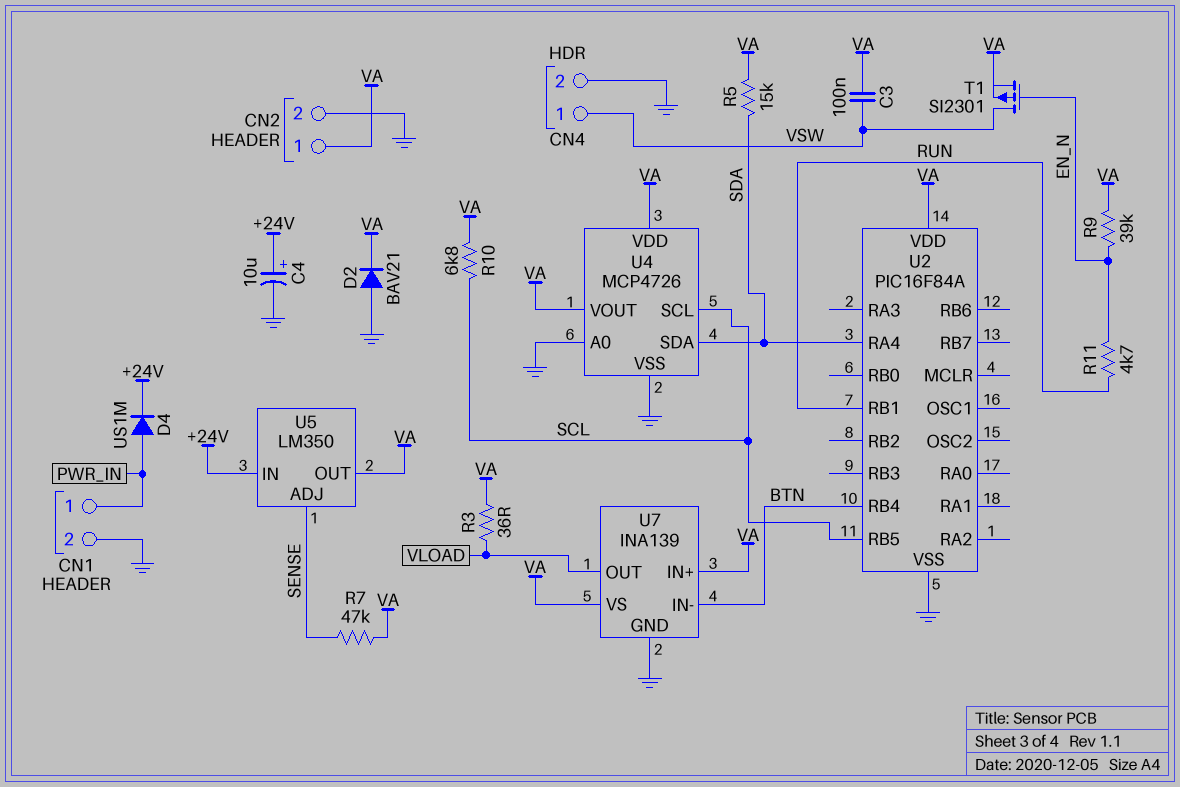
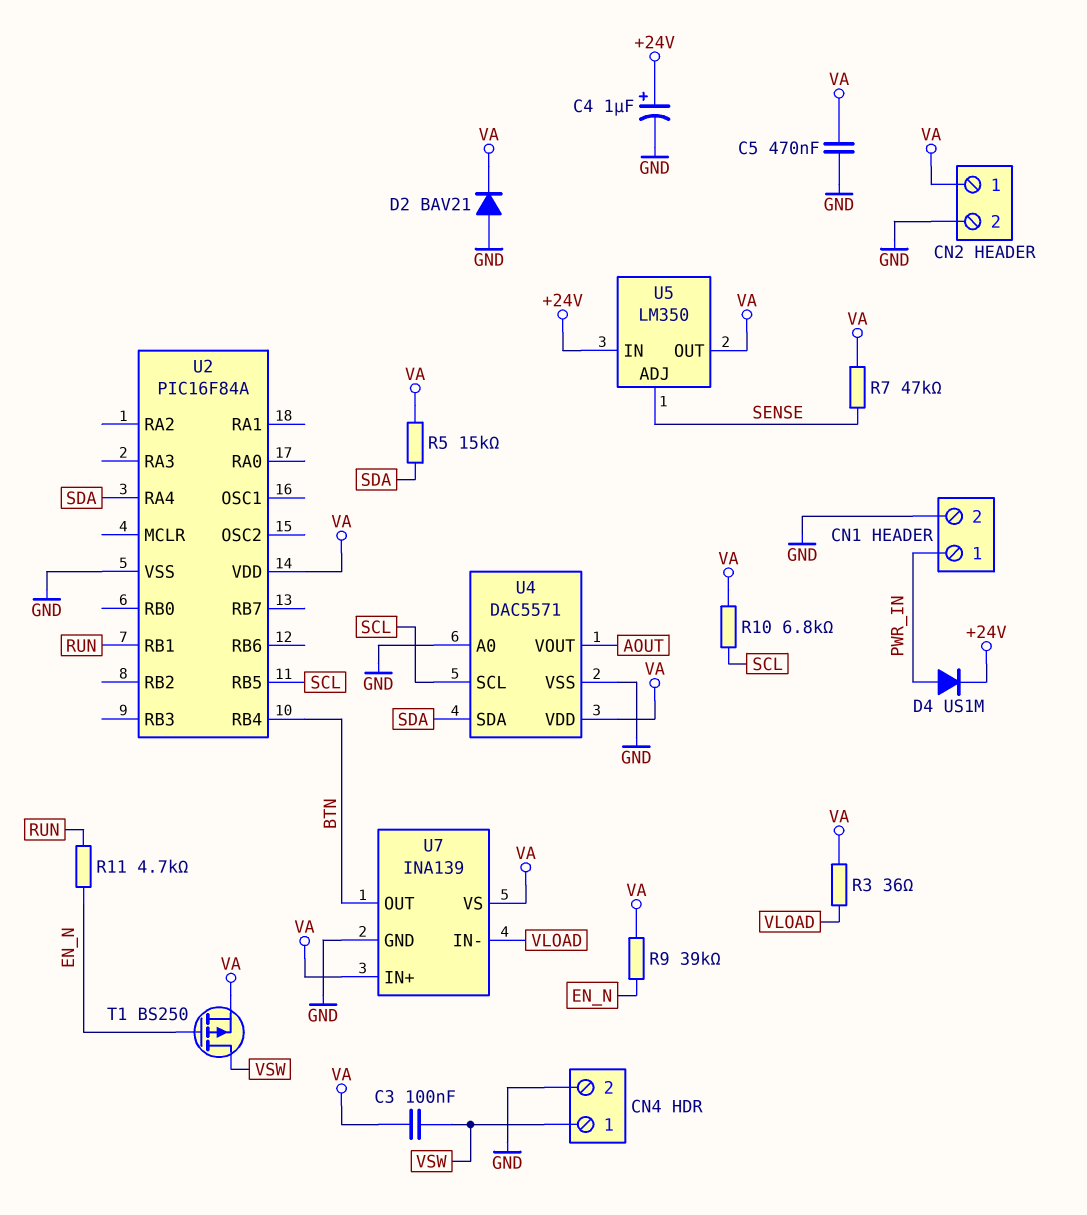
C4: 10uF (plus +24V, minus GND) -> 1uF (plus +24V, minus GND)
C5: none -> 470nF (GND, VA)
T1: PMOS SI2301 (G EN_N, D VSW, S VA) -> PMOS BS250 (G EN_N, D VSW, S VA)
U4: MCP4726 -> DAC5571
U4 pin VOUT: VA -> AOUT
U7 pin IN-: BTN -> VLOAD
U7 pin OUT: VLOAD -> BTN

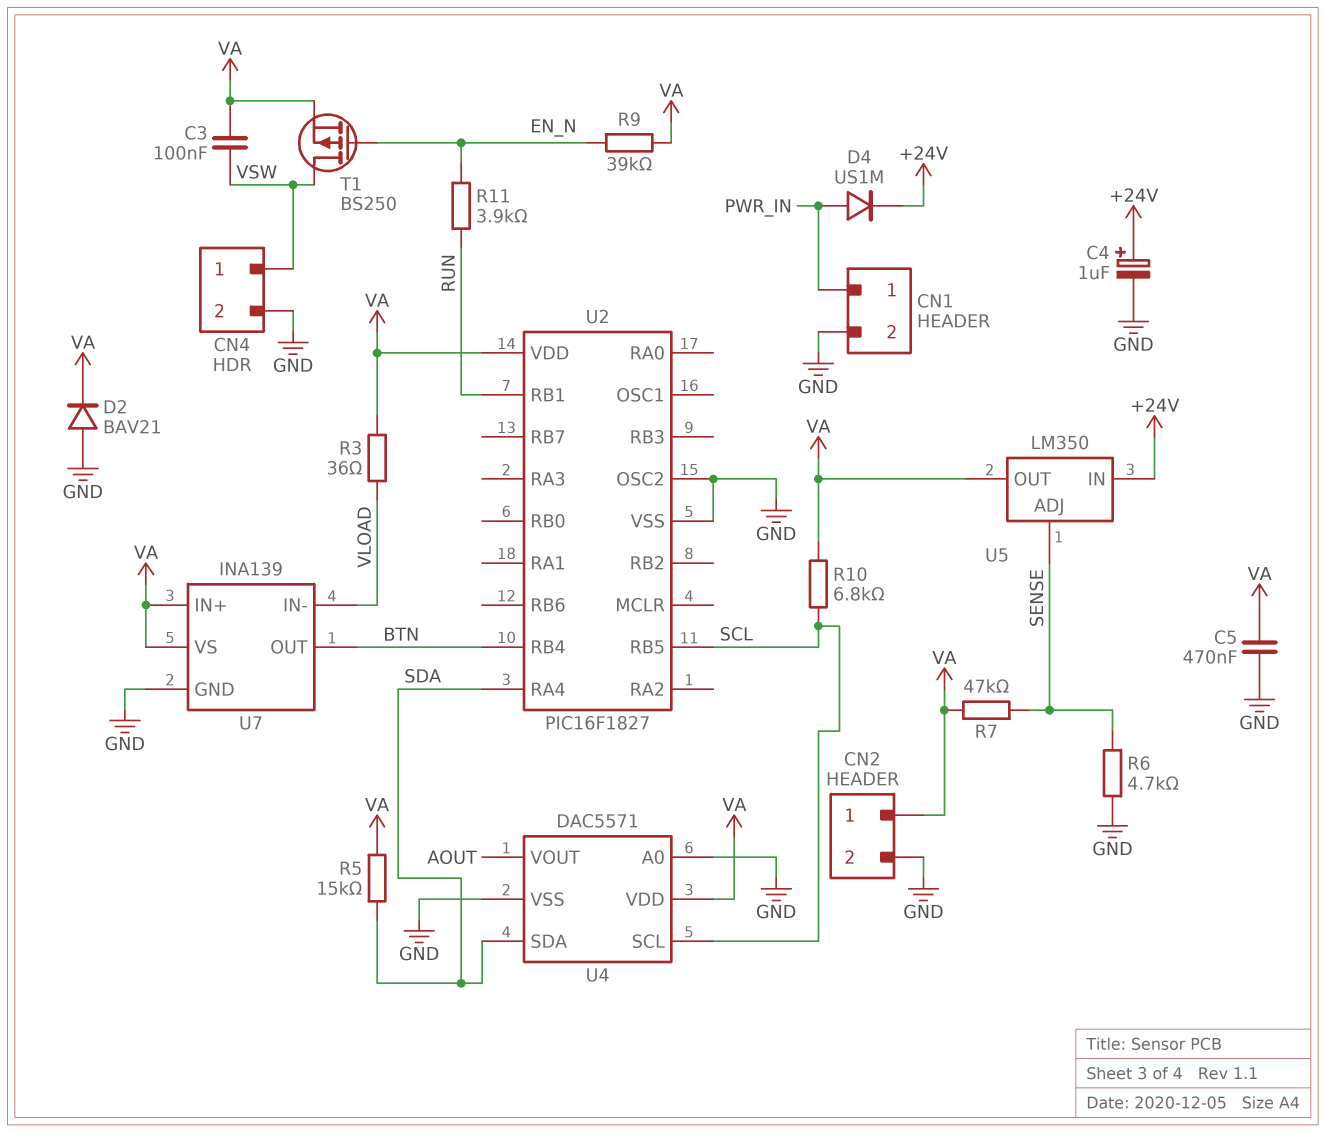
R6: none -> 4.7k (GND, SENSE)
R11: 4.7k (EN_N, RUN) -> 3.9k (EN_N, RUN)
U2: PIC16F84A -> PIC16F1827
U2 pin OSC2: none -> GND

